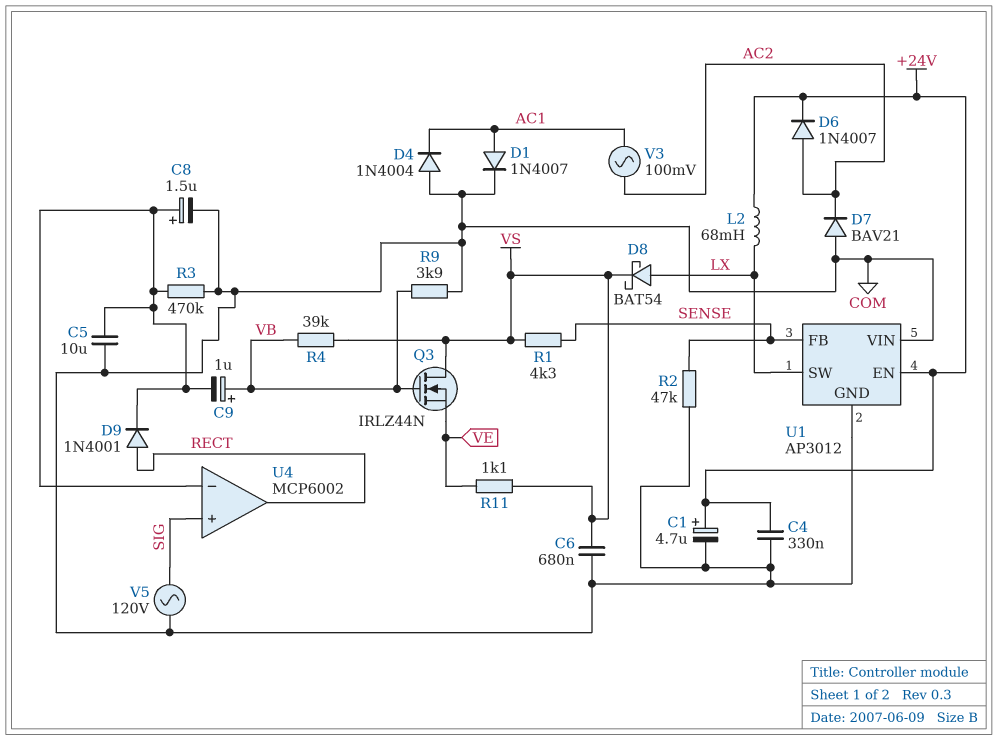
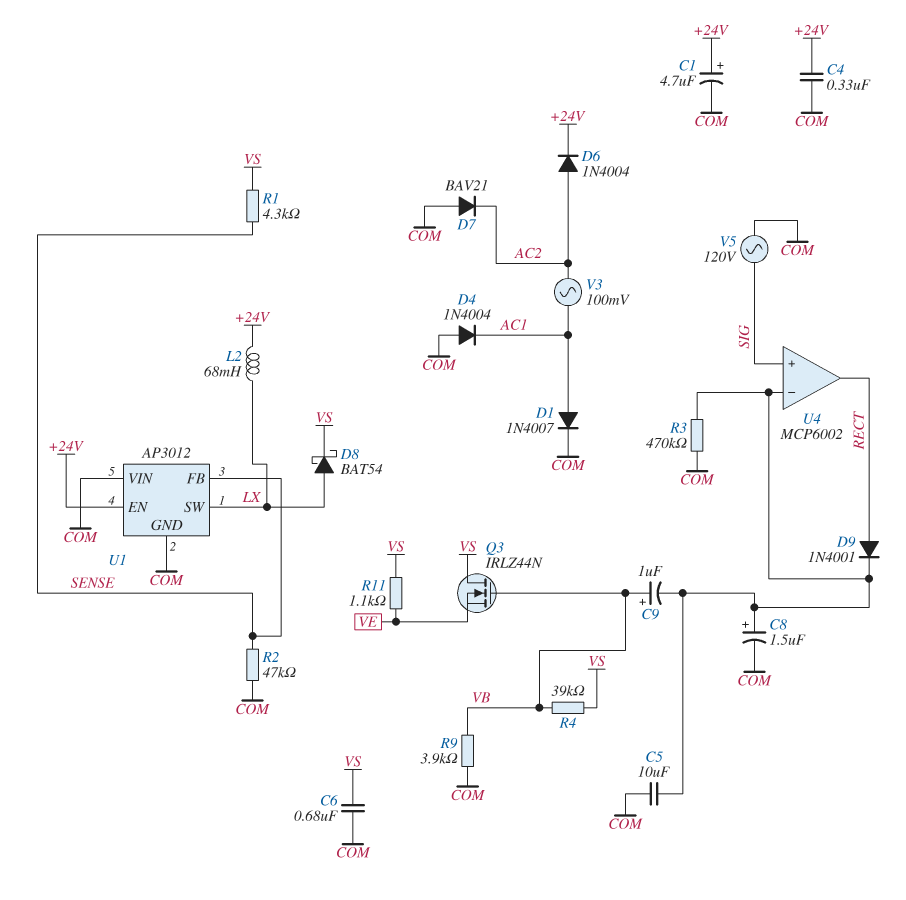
D6: diode 1N4007 (A AC2, K +24V) -> diode 1N4004 (A AC2, K +24V)

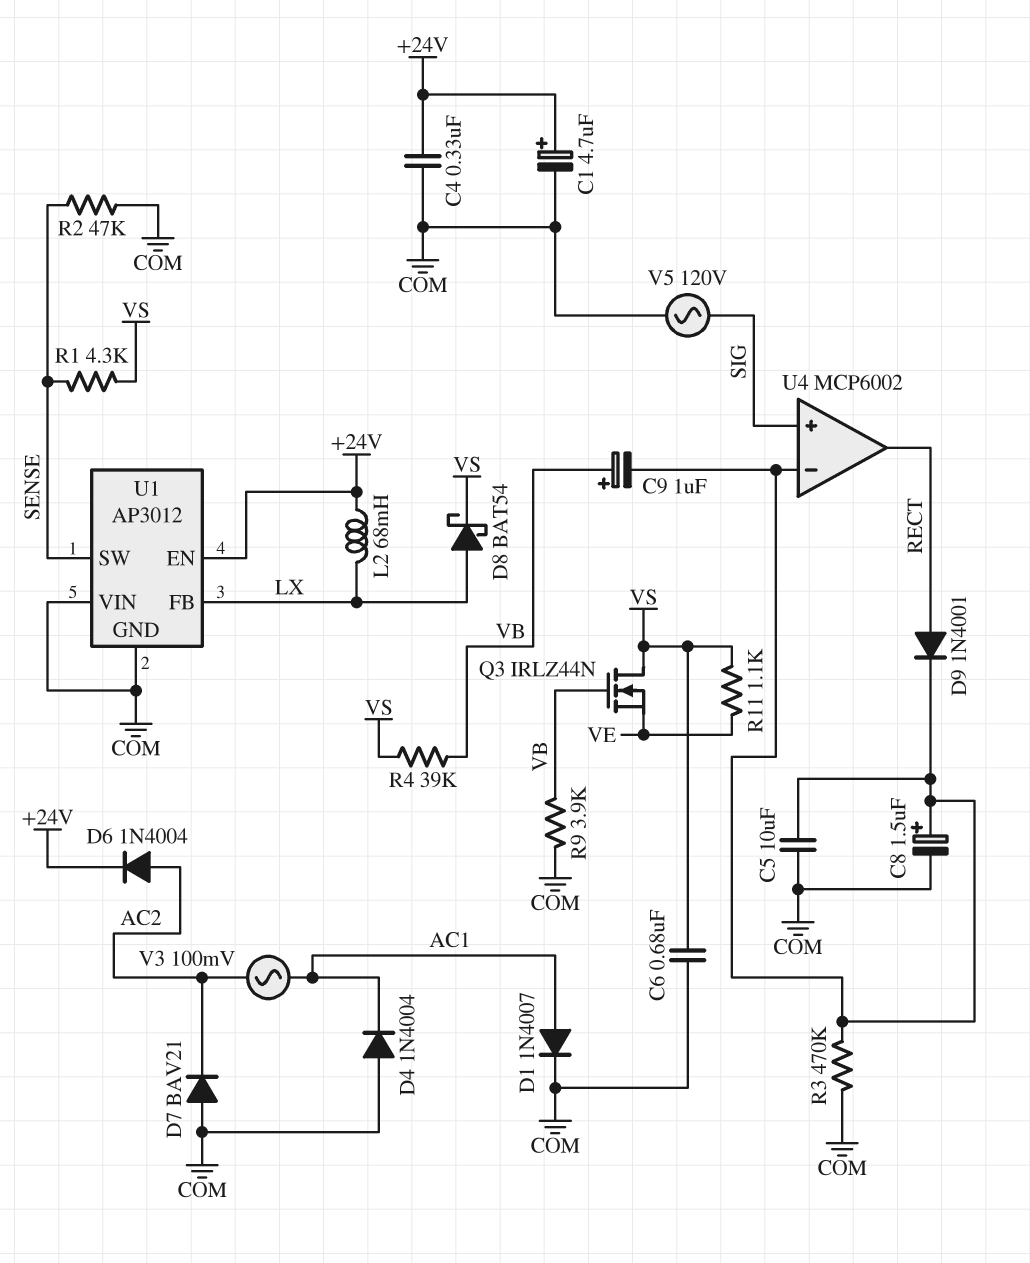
U1 pin FB: SENSE -> LX
U1 pin SW: LX -> SENSE

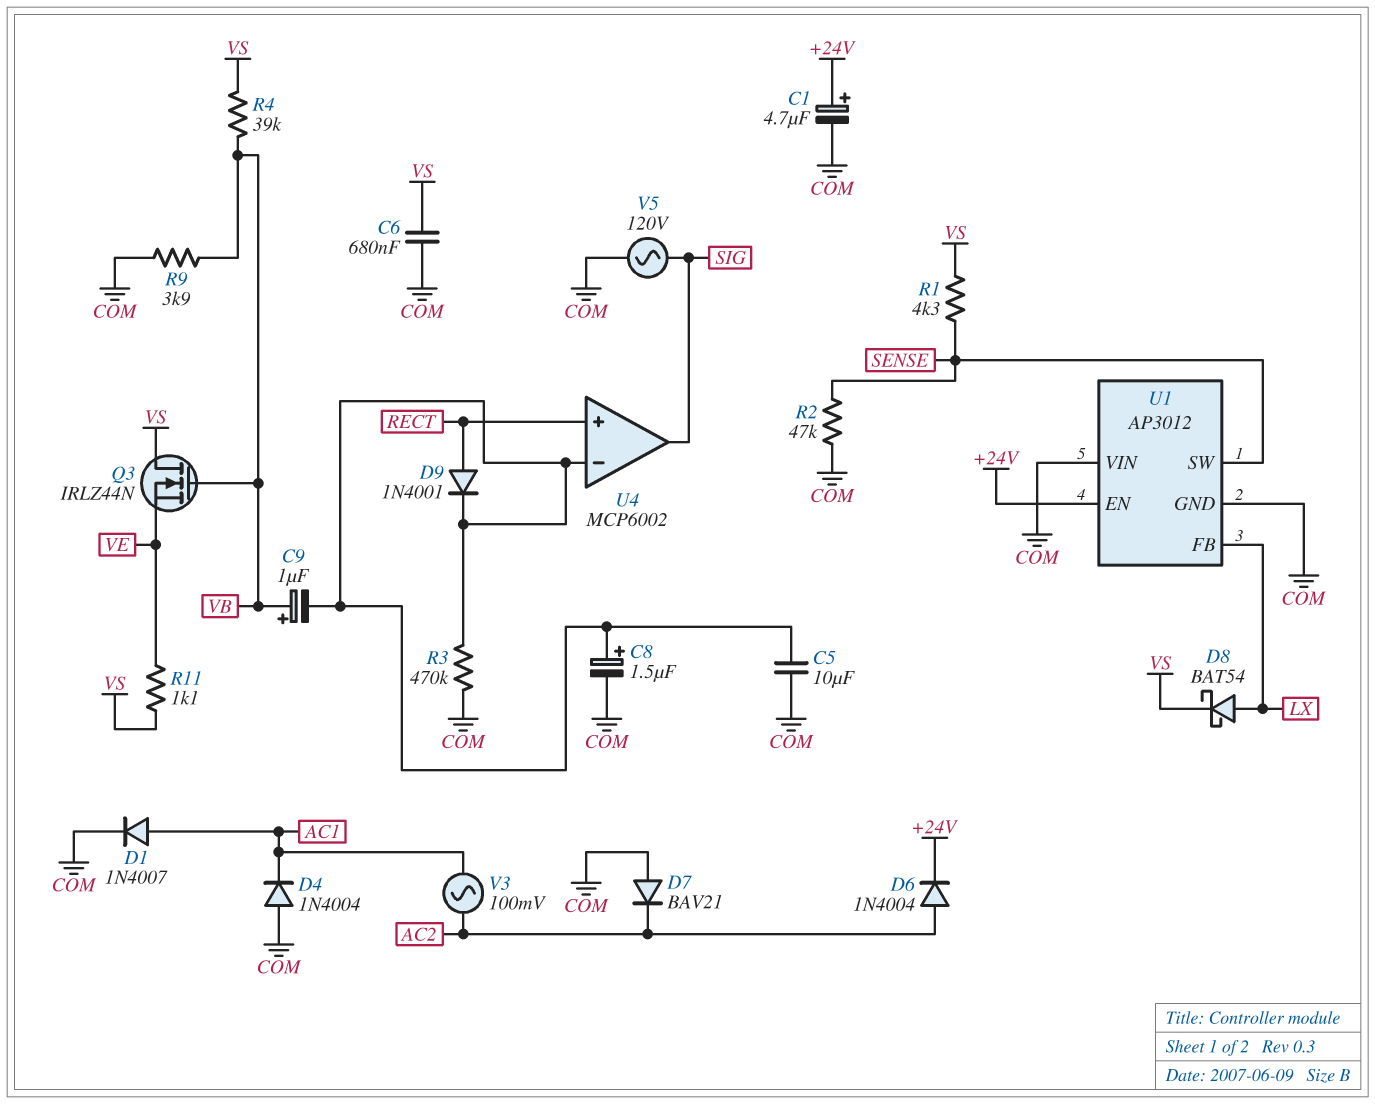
C4: 330nF (+24V, COM) -> none
L2: 68mH (+24V, LX) -> none
U4 pin in+: SIG -> RECT
U4 pin out: RECT -> SIG

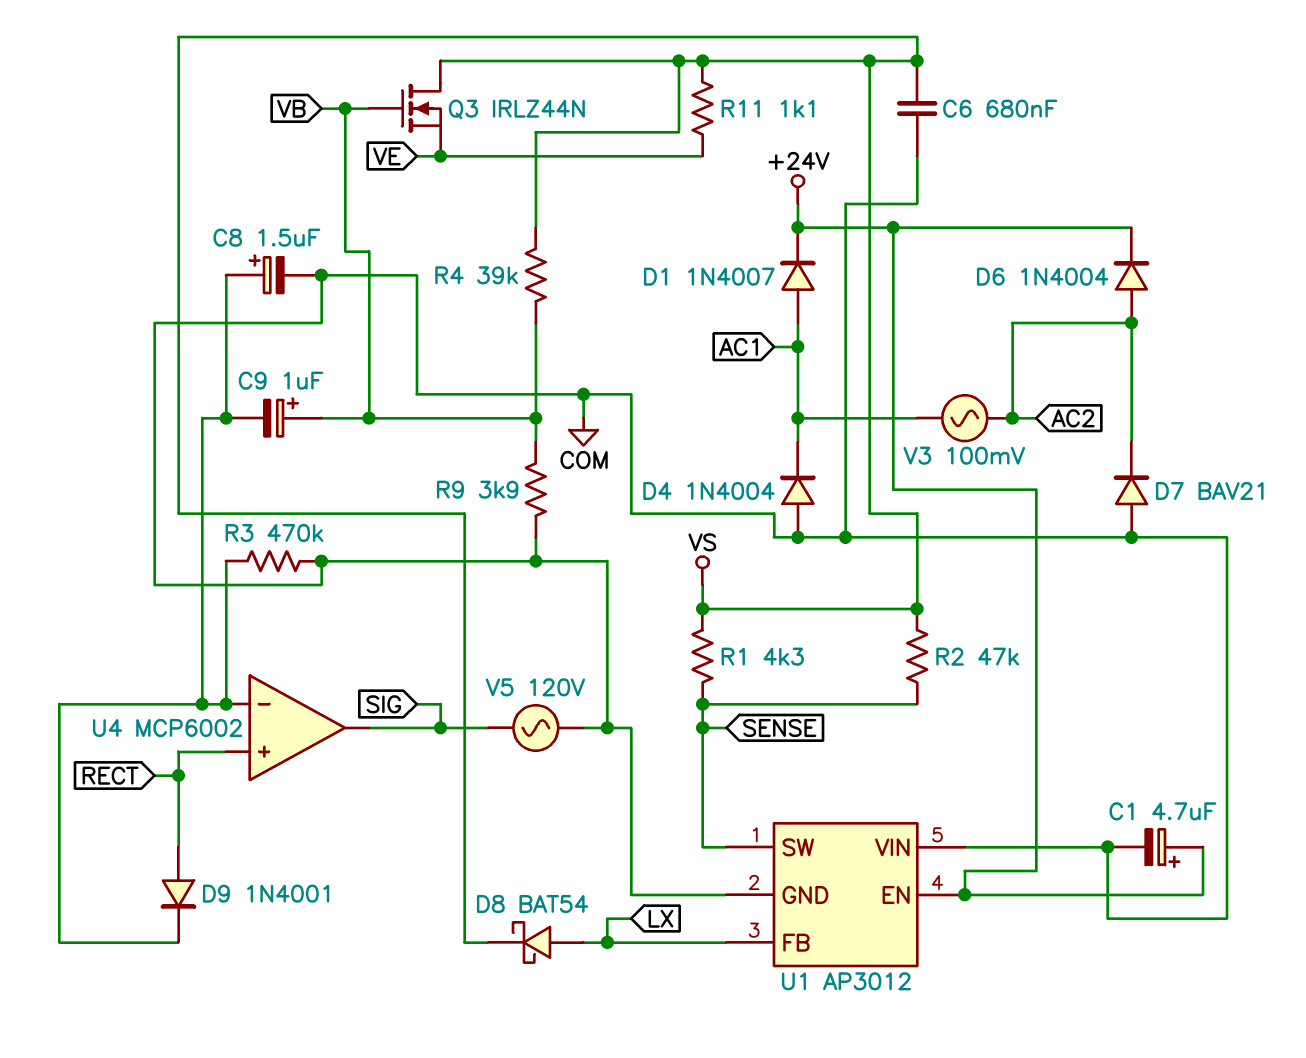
C5: 10uF (COM, U4/in-) -> none
D1: diode 1N4007 (A AC1, K COM) -> diode 1N4007 (A AC1, K +24V)
R2: 47k (COM, SENSE) -> 47k (SENSE, VS)

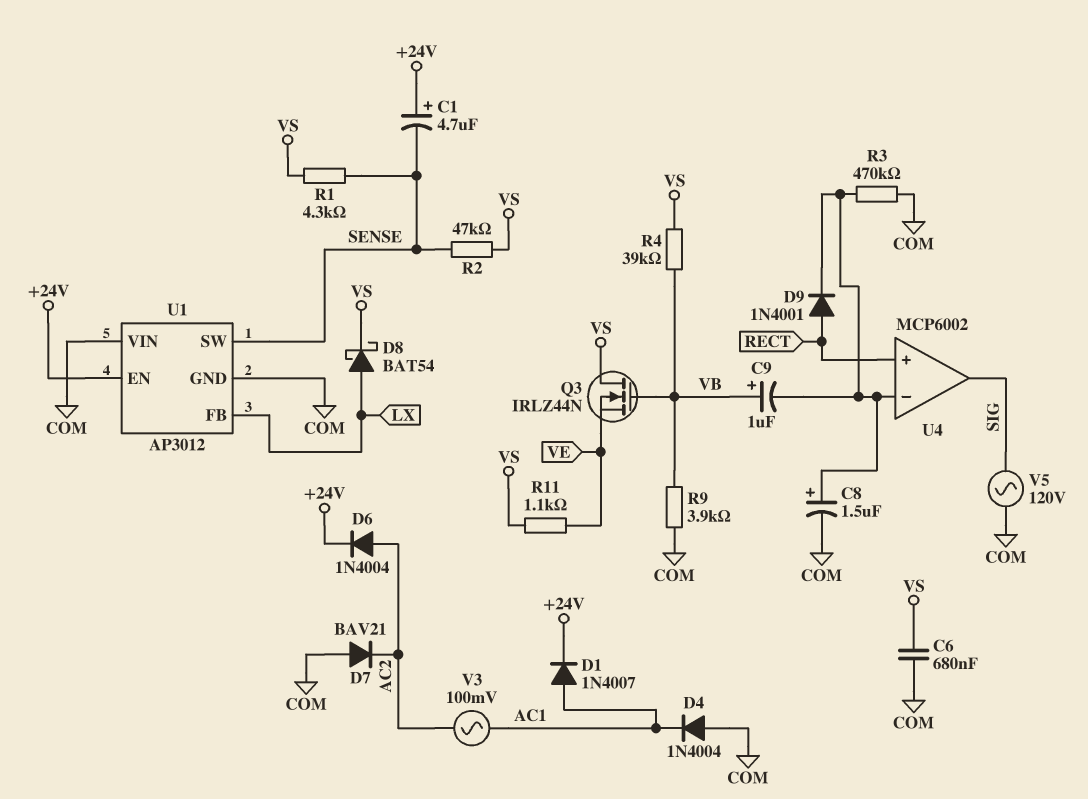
C1: 4.7uF (plus +24V, minus COM) -> 4.7uF (plus +24V, minus SENSE)

